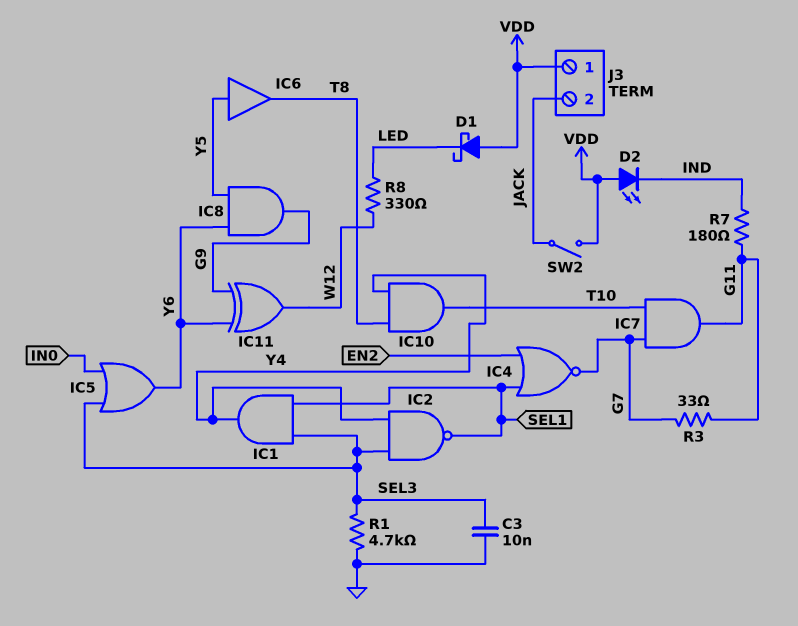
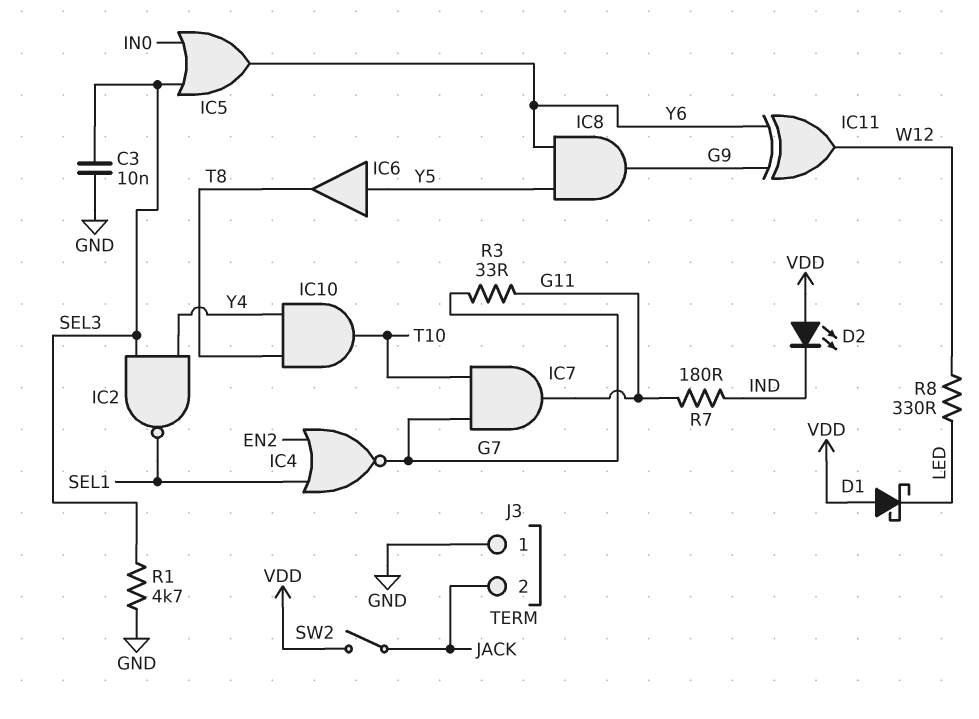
IC1: AND (in SEL1, in SEL3, out Y4) -> none
J3 pin 1: VDD -> GND

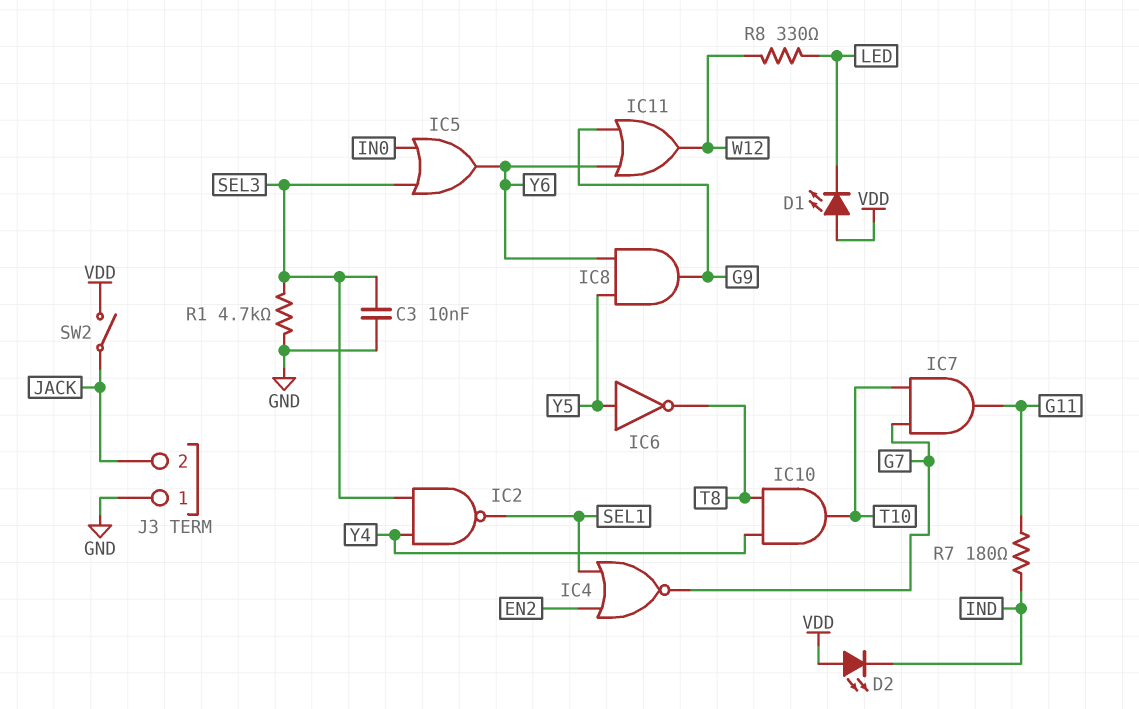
D1: schottky (A VDD, K LED) -> LED (A VDD, K LED)
IC6: buffer (in Y5, out T8) -> NOT (in Y5, out T8)
IC11: XOR (in G9, in Y6, out W12) -> OR (in G9, in Y6, out W12)
R3: 33 (G7, G11) -> none

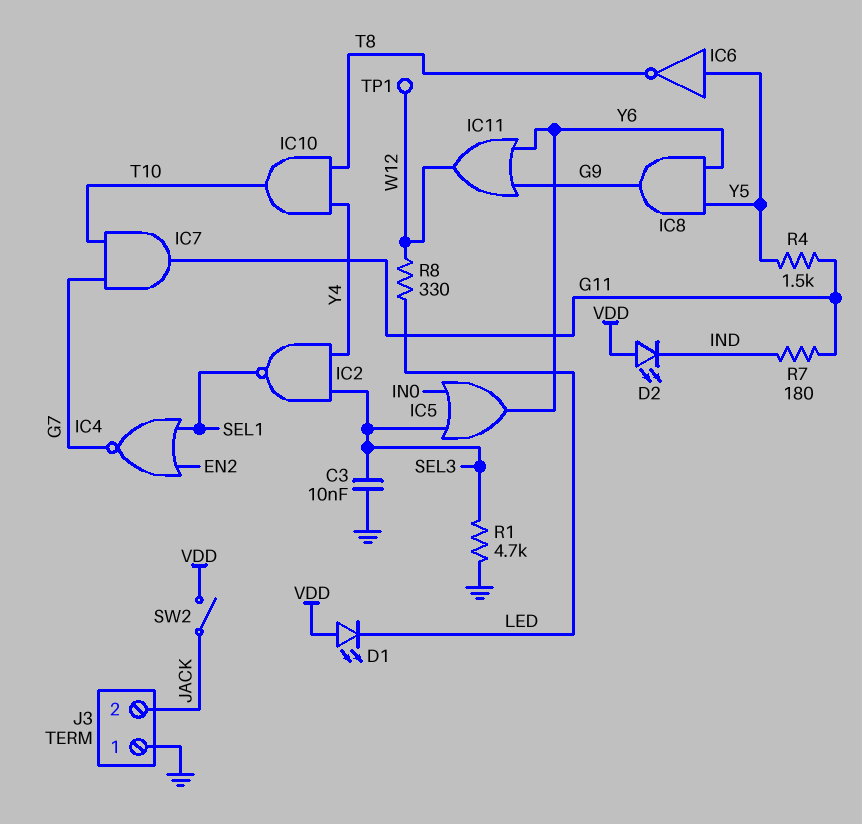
R4: none -> 1.5k (G11, Y5)
TP1: none -> test point (W12)

